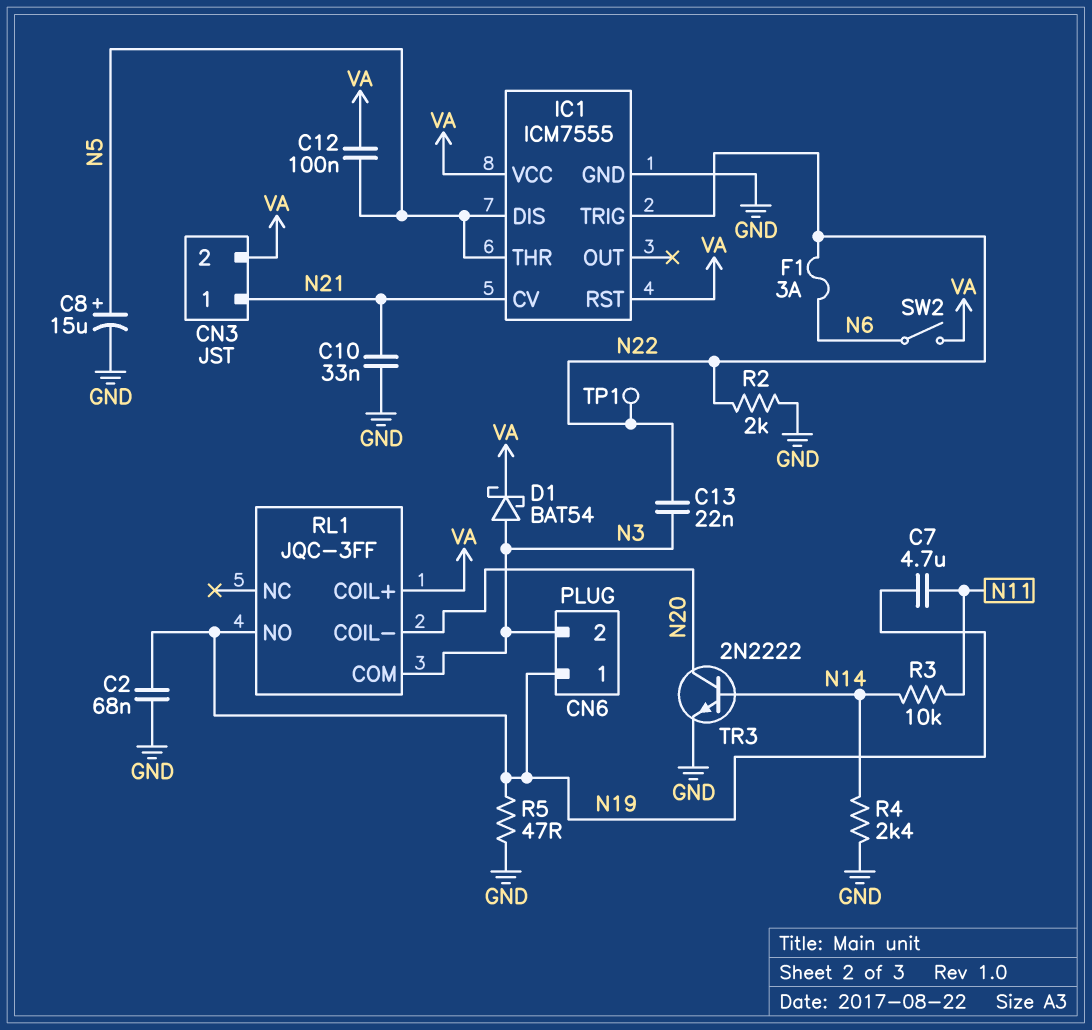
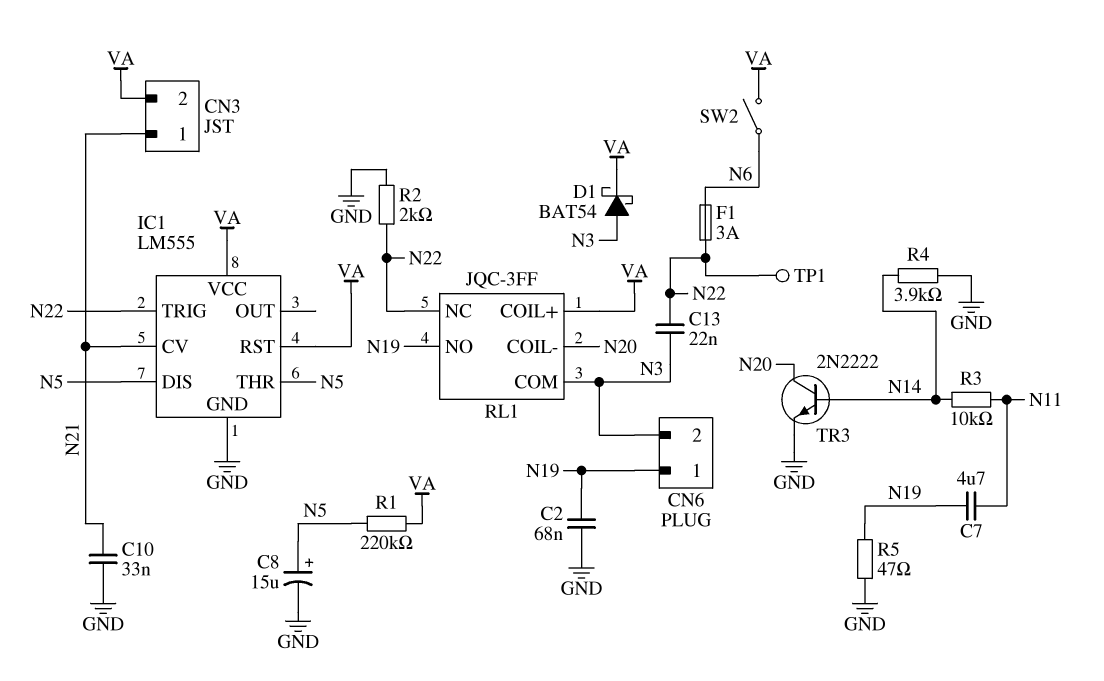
C12: 100nF (N5, VA) -> none
IC1: ICM7555 -> LM555
R1: none -> 220k (N5, VA)
R4: 2.4k (GND, N14) -> 3.9k (GND, N14)
RL1 pin NC: none -> N22

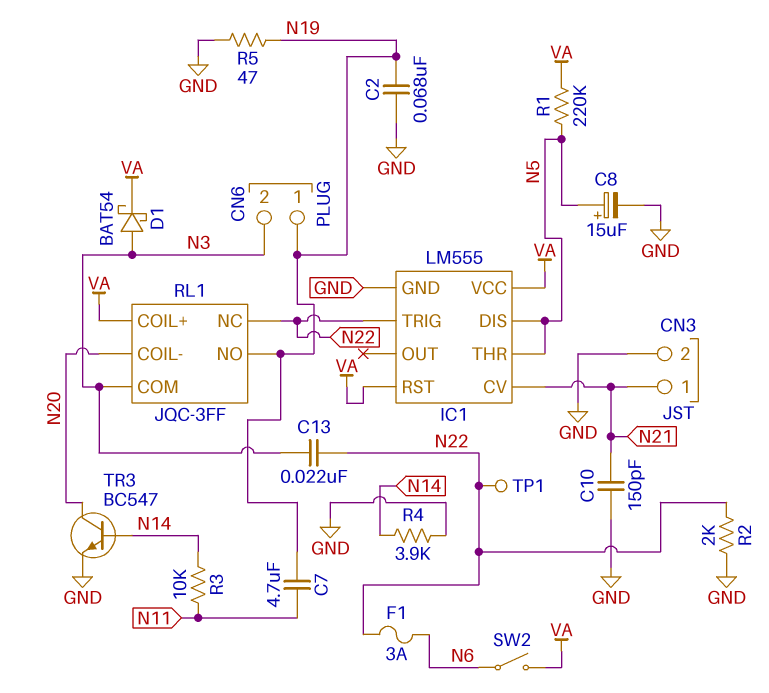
C10: 33nF (GND, N21) -> 150pF (GND, N21)
CN3 pin 2: VA -> GND
TR3: NPN 2N2222 (B N14, C N20, E GND) -> NPN BC547 (B N14, C N20, E GND)

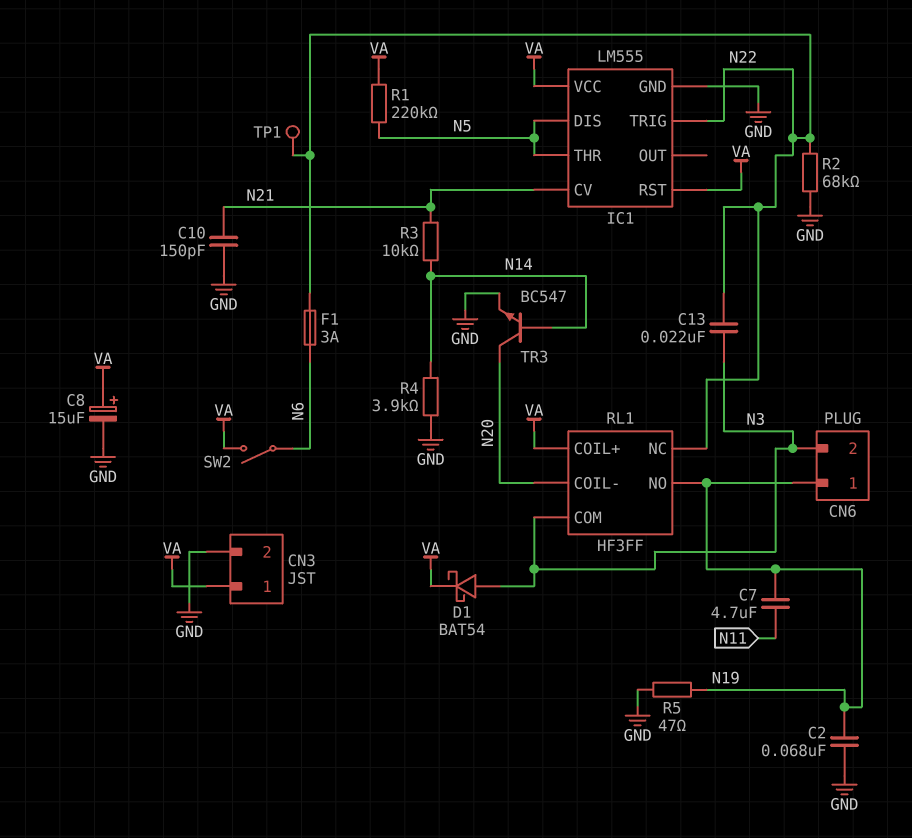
C8: 15uF (plus N5, minus GND) -> 15uF (plus VA, minus GND)
CN3 pin 1: N21 -> VA
R2: 2k (GND, N22) -> 68k (GND, N22)
R3: 10k (N11, N14) -> 10k (N14, N21)
RL1: JQC-3FF -> HF3FF

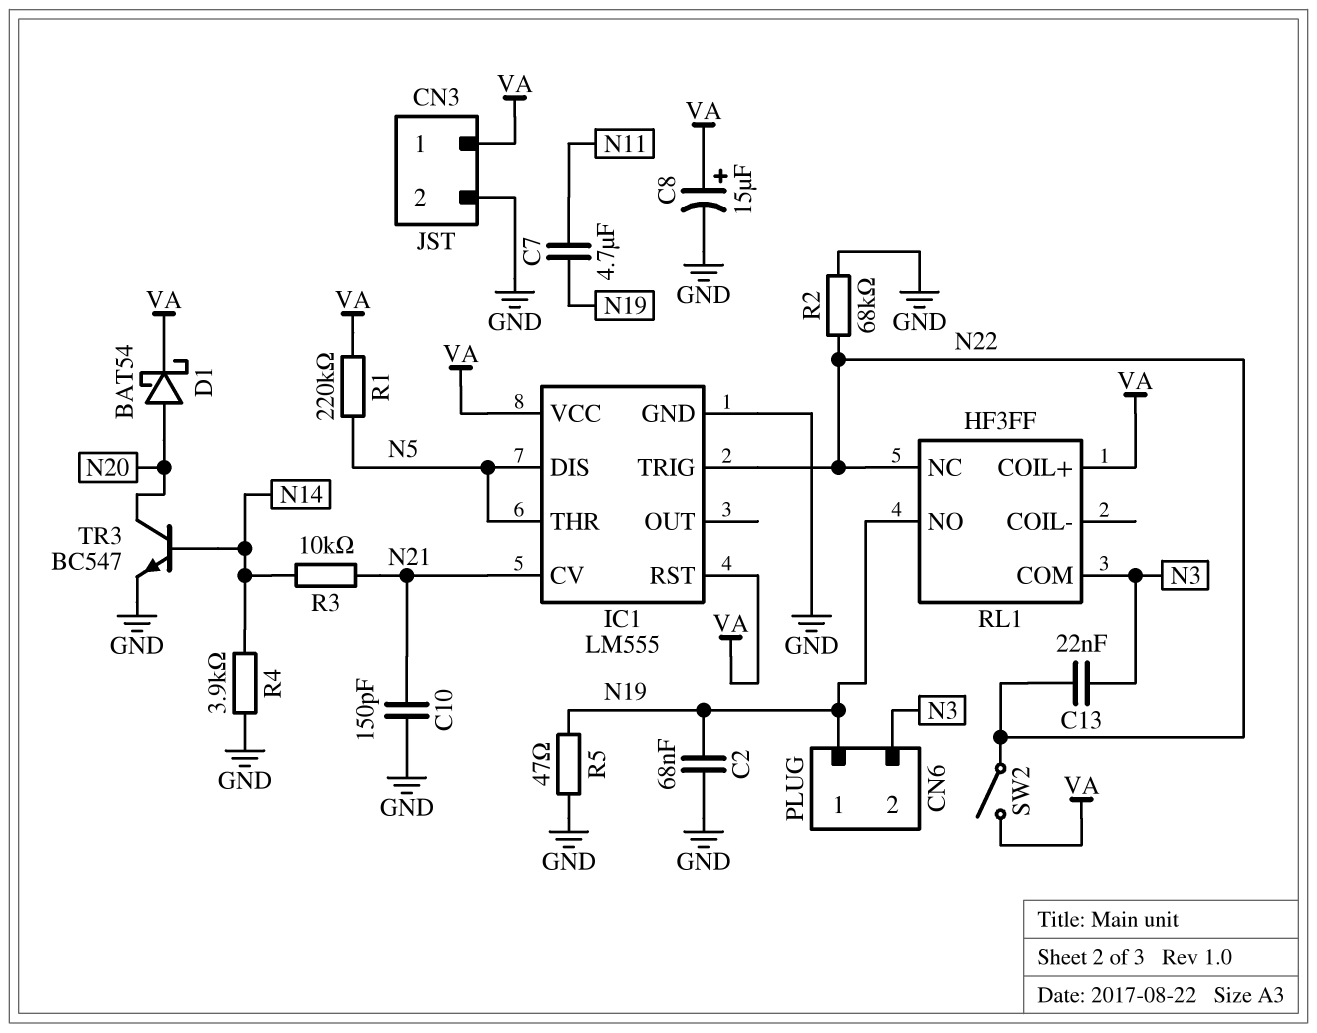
D1: schottky BAT54 (A N3, K VA) -> schottky BAT54 (A N20, K VA)
F1: 3A (N6, N22) -> none
RL1 pin COIL-: N20 -> none
SW2: switch (N6, VA) -> switch (N22, VA)
TP1: test point (N22) -> none

